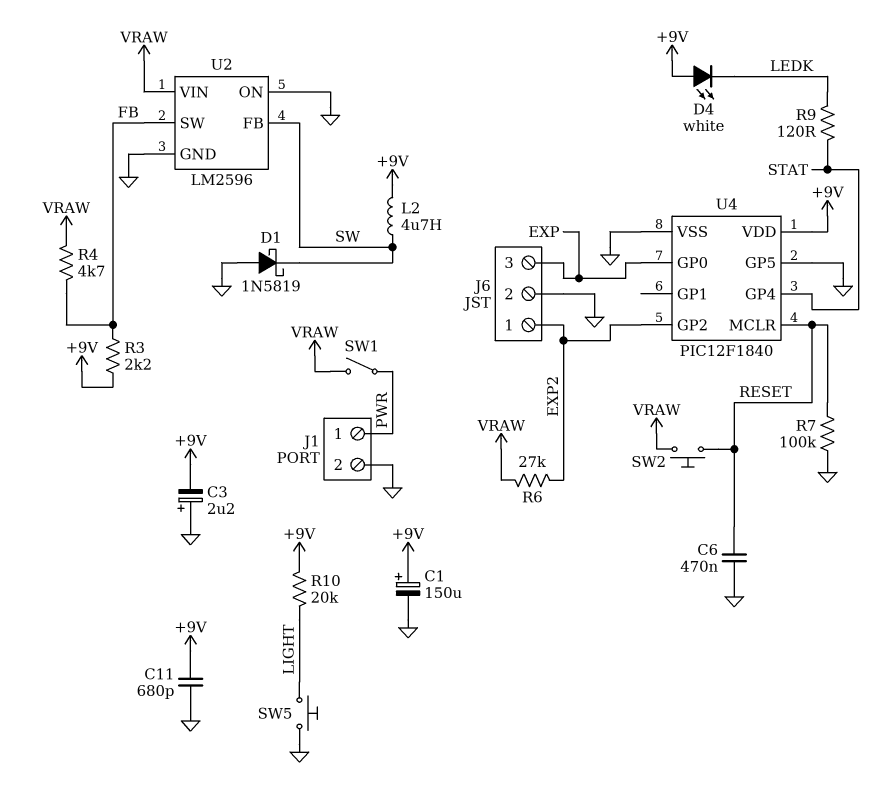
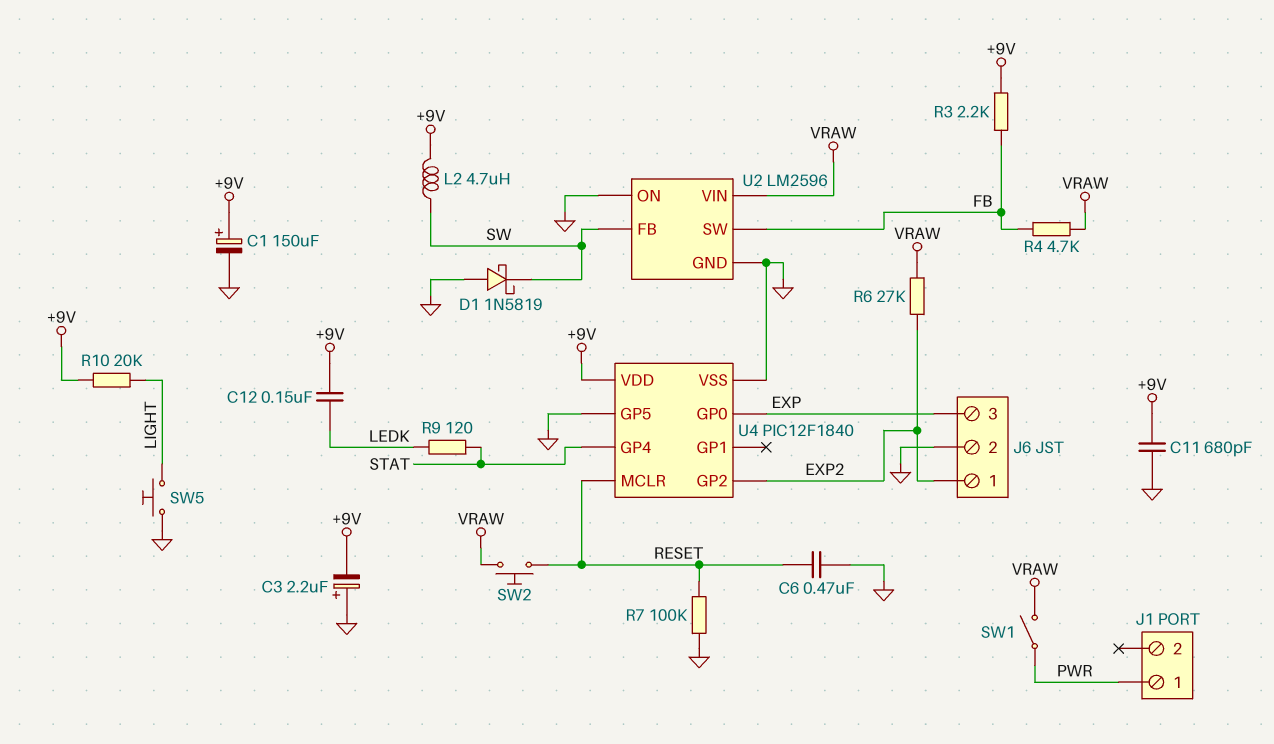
C12: none -> 150nF (+9V, LEDK)
D4: LED white (A +9V, K LEDK) -> none
J1 pin 2: GND -> none

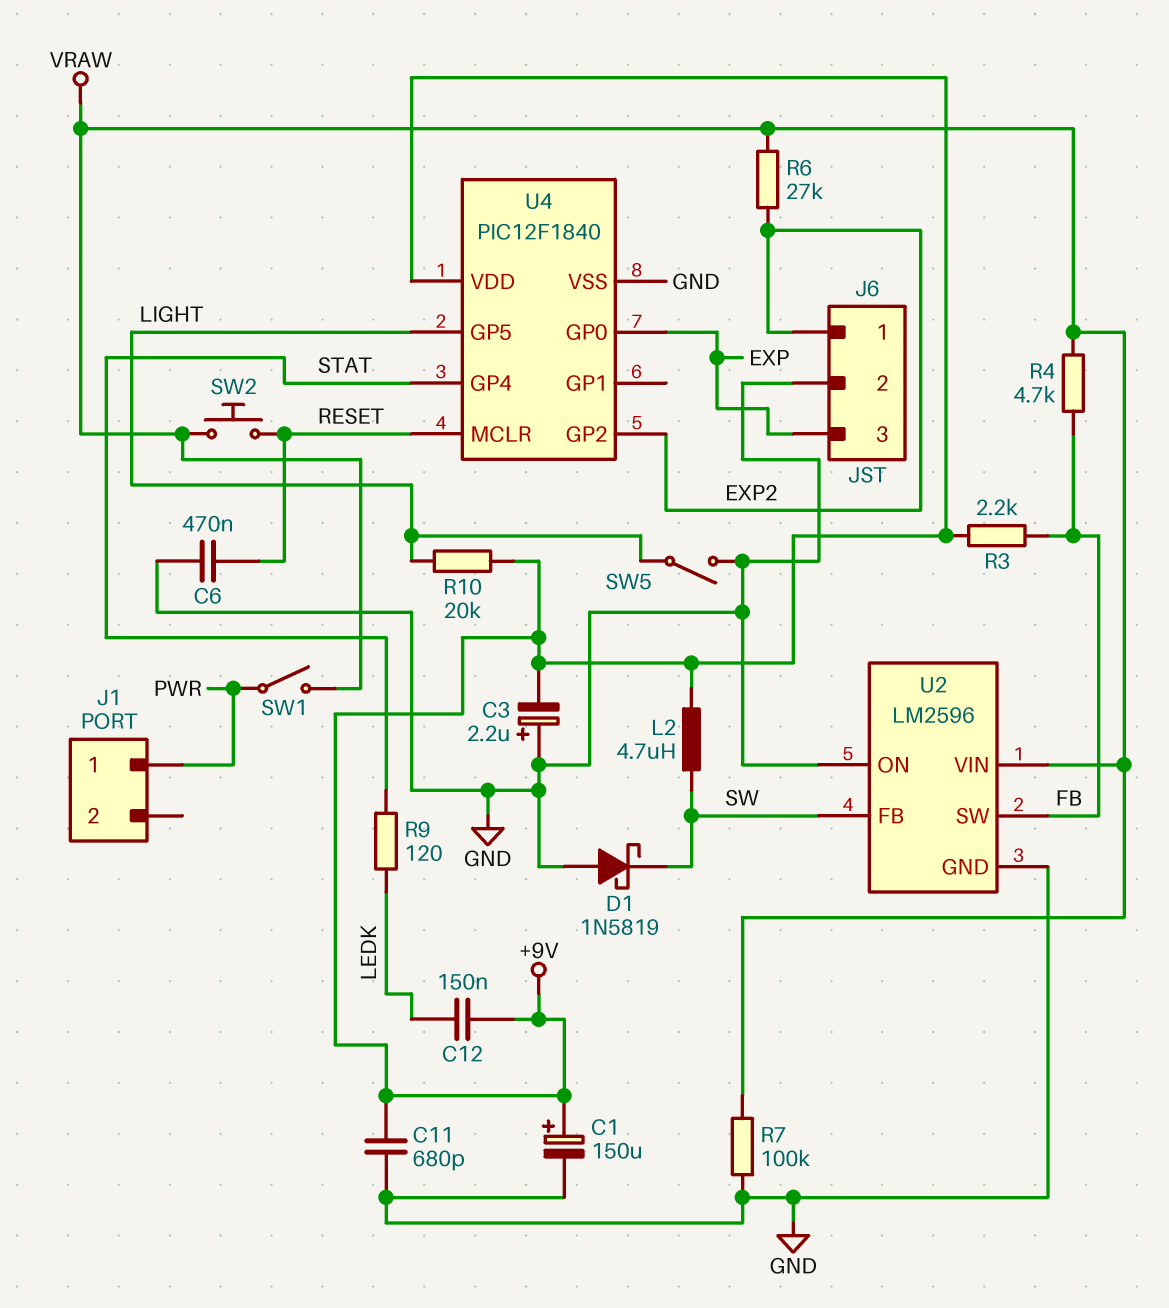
R7: 100k (GND, RESET) -> 100k (GND, VRAW)
SW5: button (GND, LIGHT) -> switch (GND, LIGHT)
U4 pin GP5: GND -> LIGHT

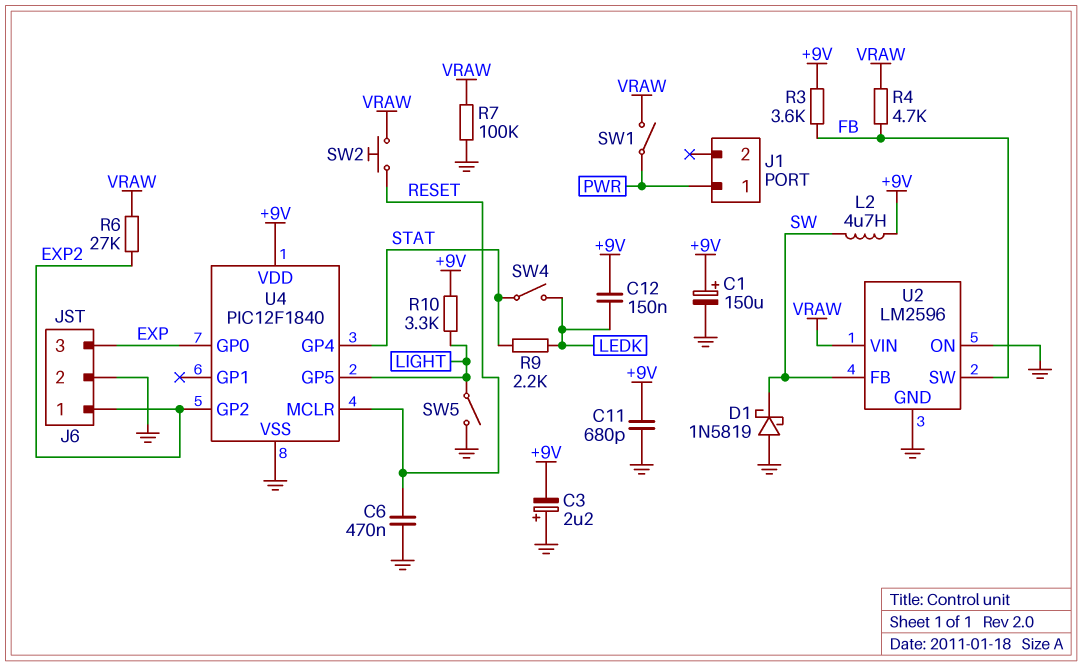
R3: 2.2k (+9V, FB) -> 3.6k (+9V, FB)
R9: 120 (LEDK, STAT) -> 2.2k (LEDK, STAT)
R10: 20k (+9V, LIGHT) -> 3.3k (+9V, LIGHT)
SW4: none -> switch (LEDK, STAT)

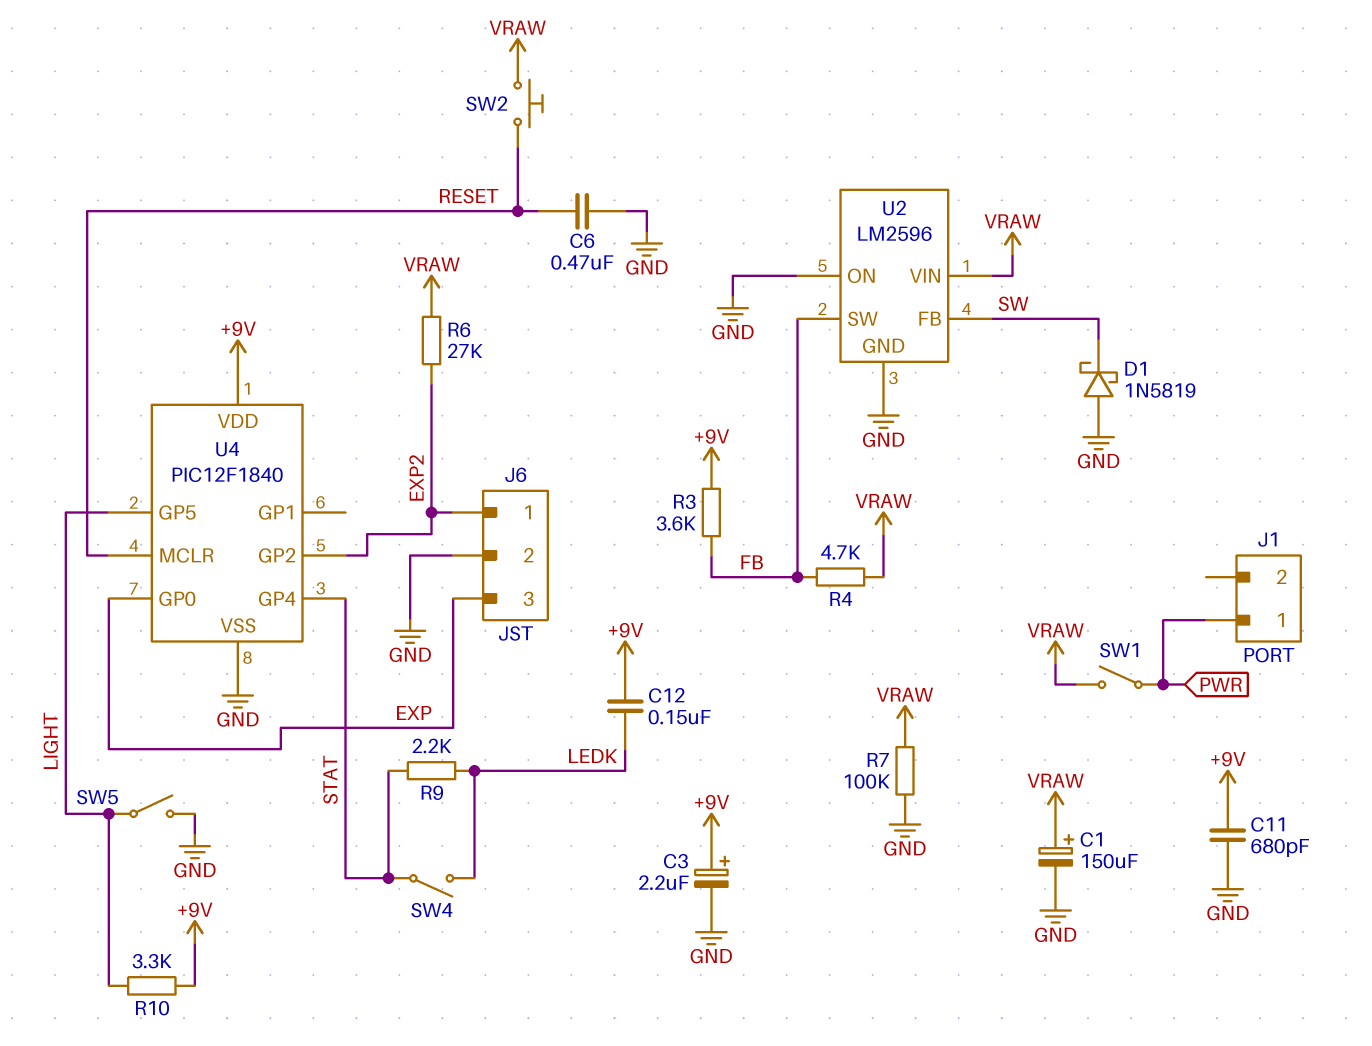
C1: 150uF (plus +9V, minus GND) -> 150uF (plus VRAW, minus GND)
C3: 2.2uF (plus GND, minus +9V) -> 2.2uF (plus +9V, minus GND)
L2: 4.7uH (+9V, SW) -> none

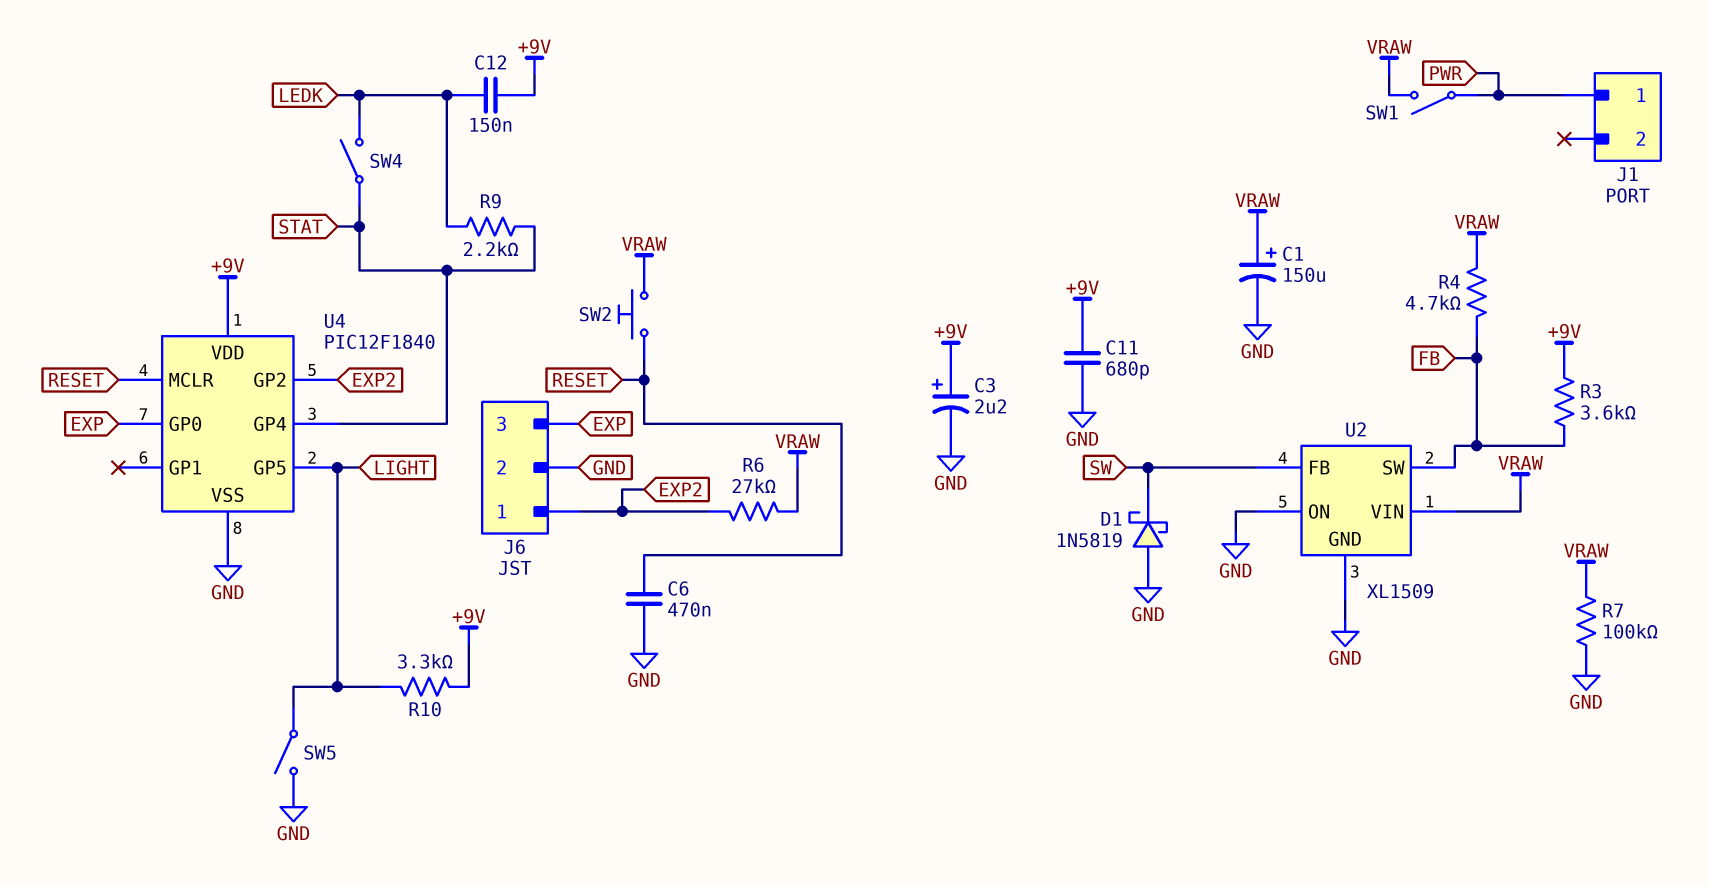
U2: LM2596 -> XL1509

